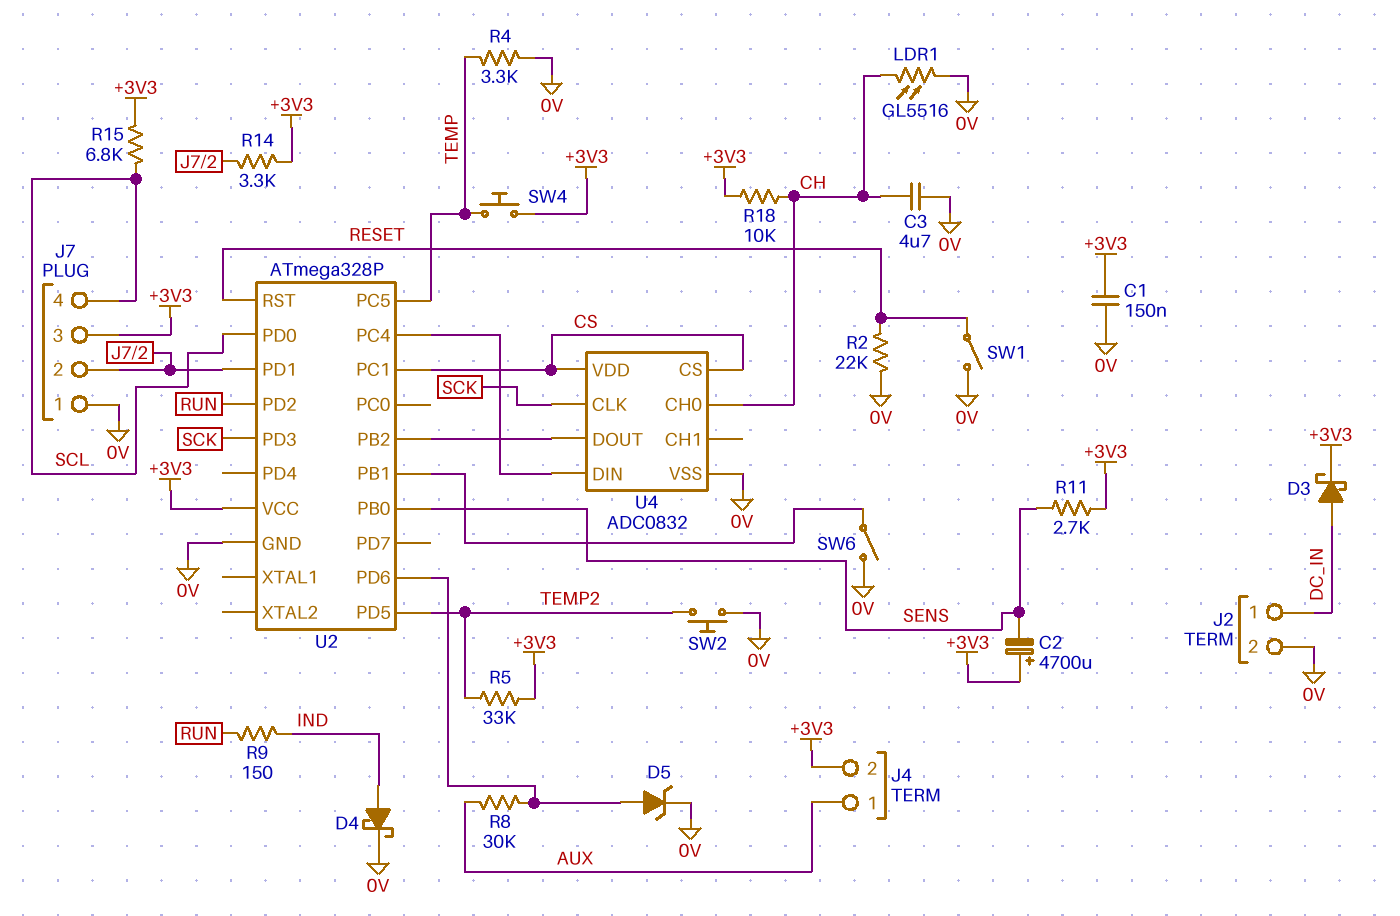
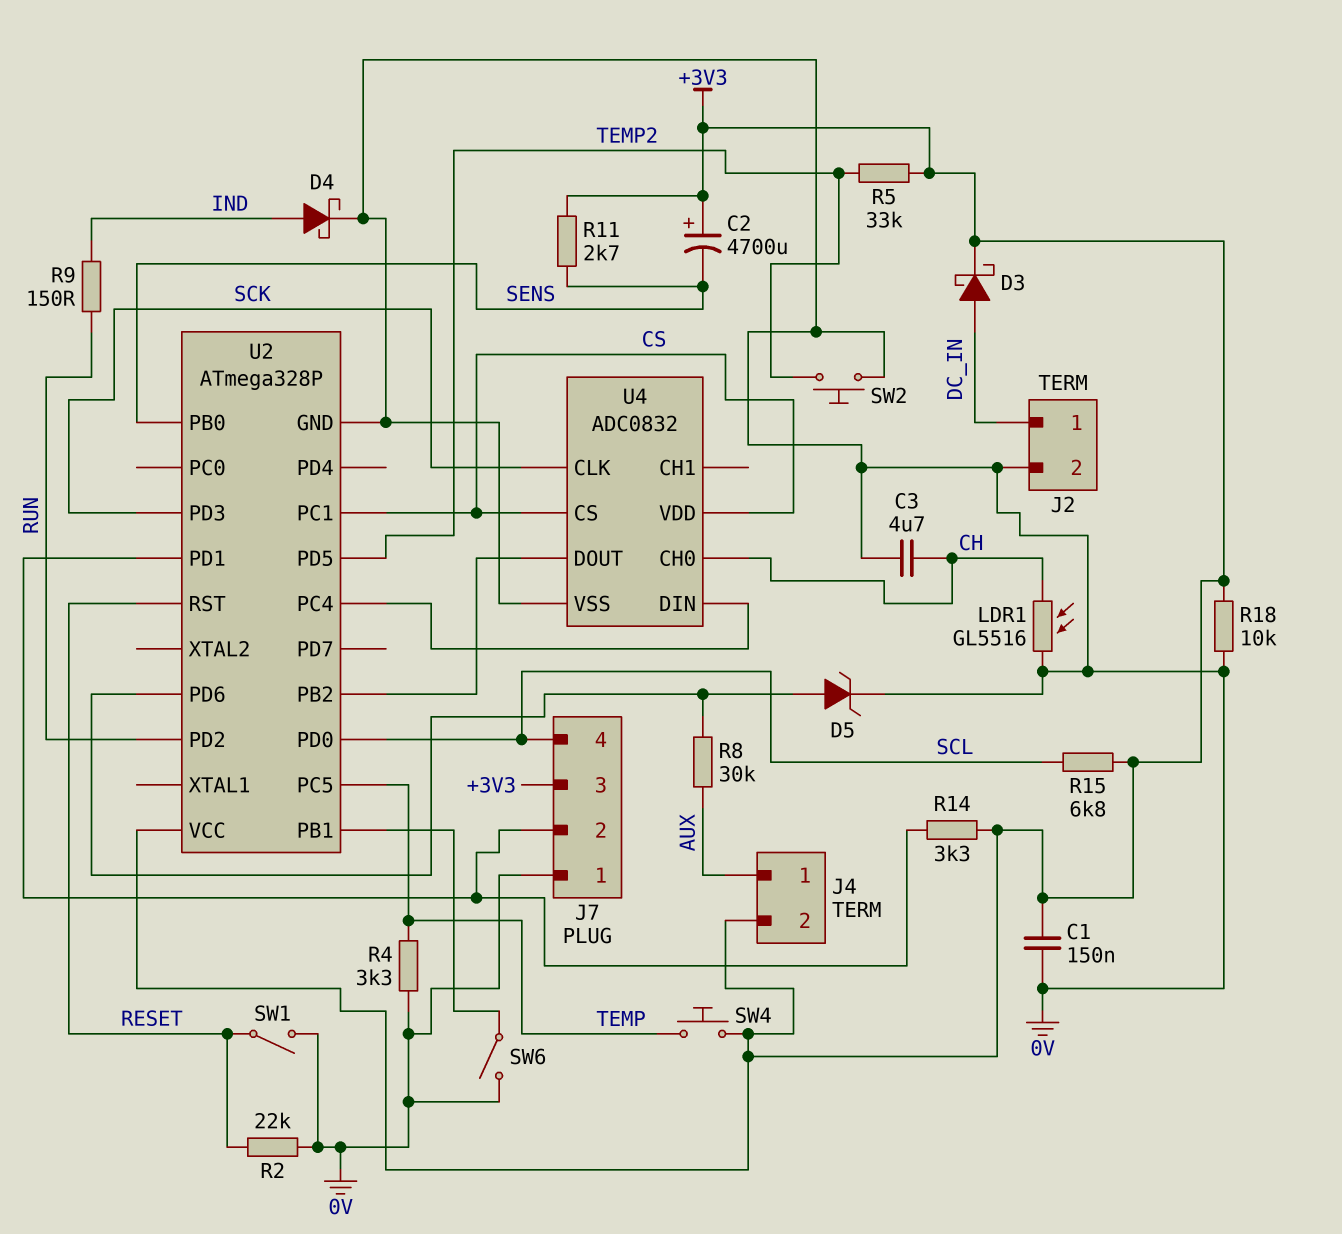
R18: 10k (+3V3, CH) -> 10k (+3V3, 0V)

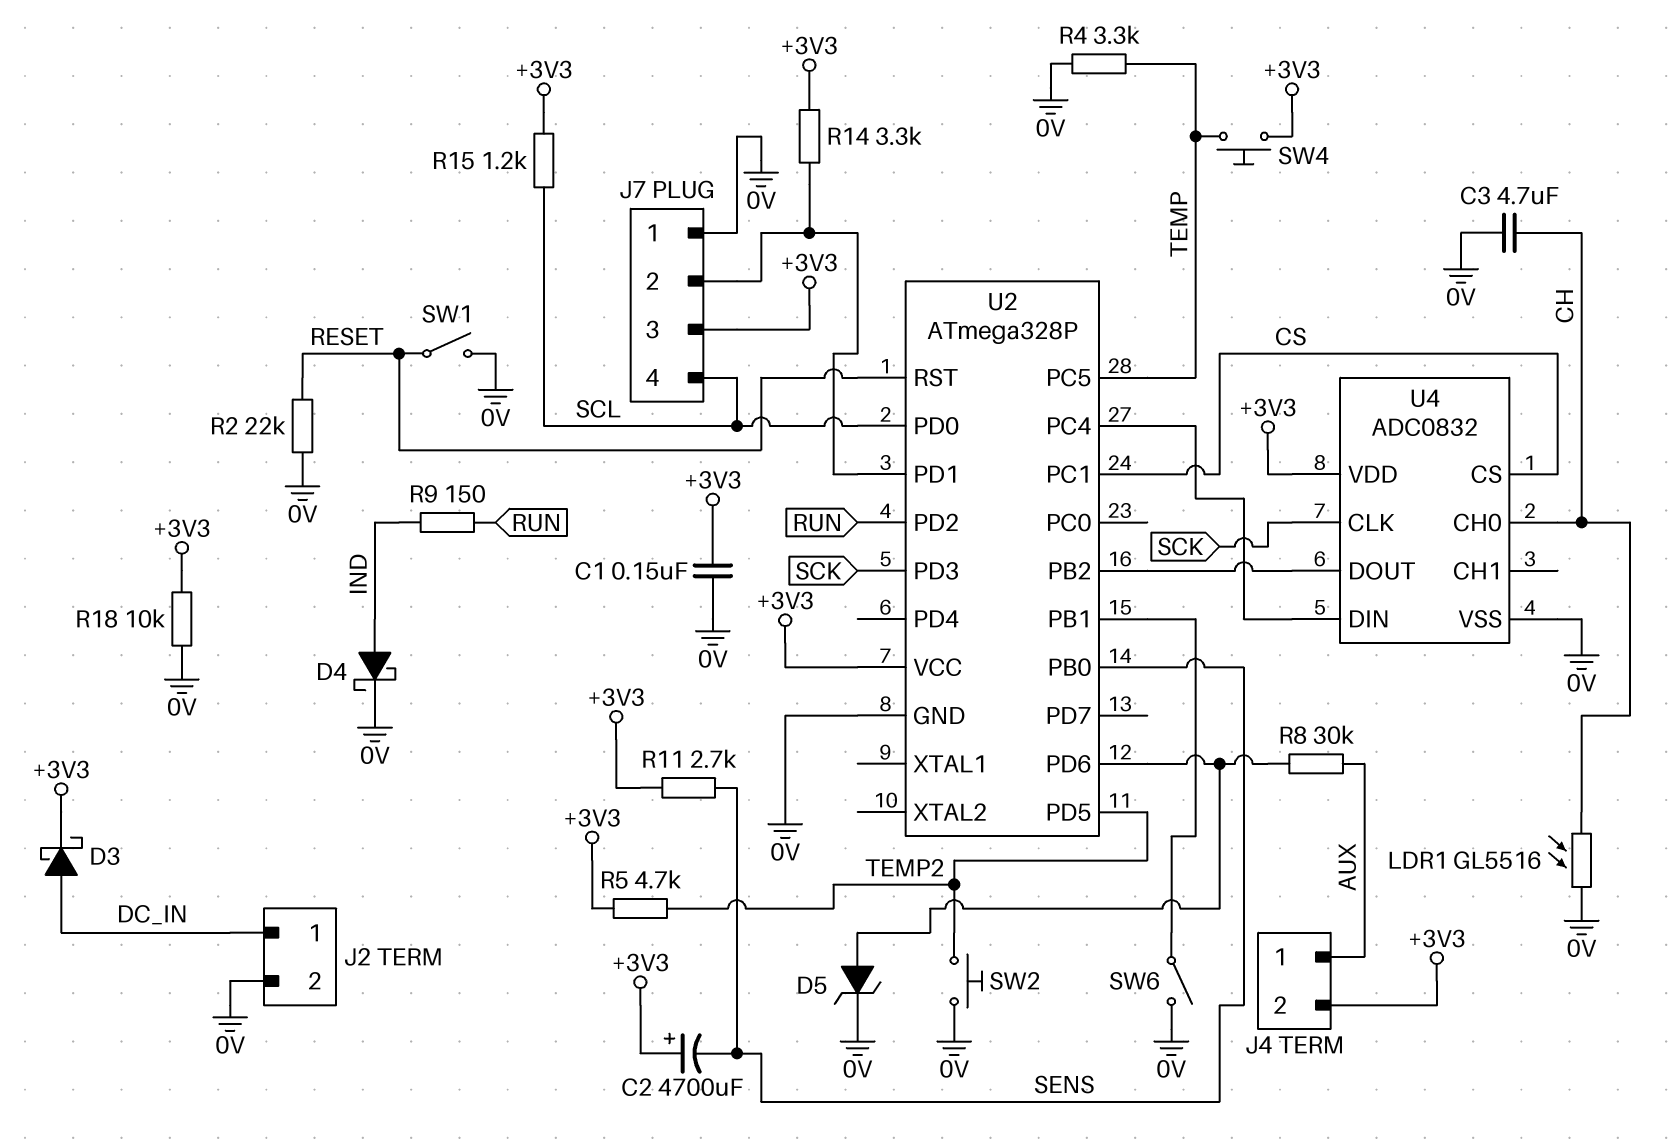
R5: 33k (+3V3, TEMP2) -> 4.7k (+3V3, TEMP2)
R15: 6.8k (+3V3, SCL) -> 1.2k (+3V3, SCL)
U4 pin VDD: CS -> +3V3

